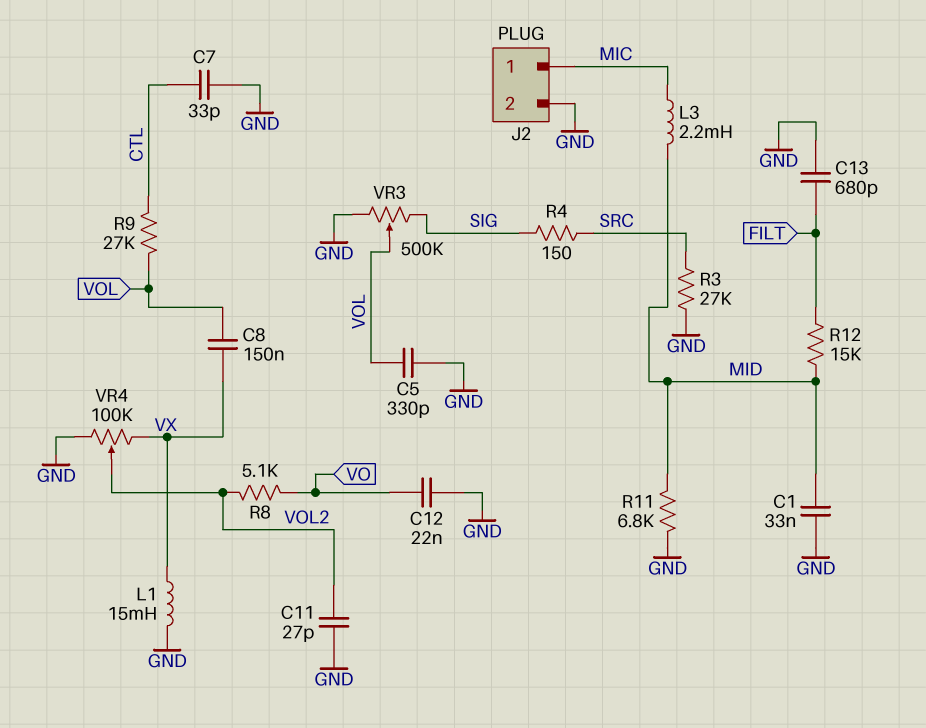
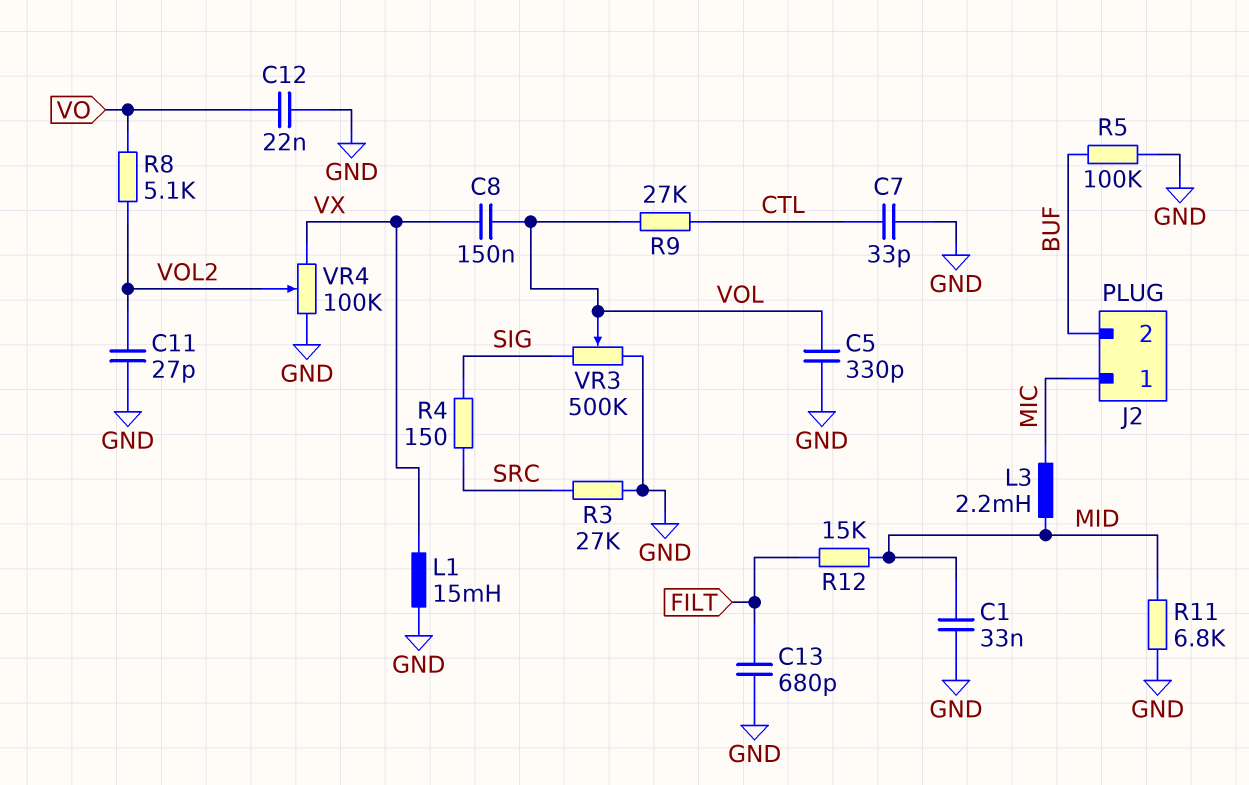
J2 pin 2: GND -> BUF
R5: none -> 100k (BUF, GND)

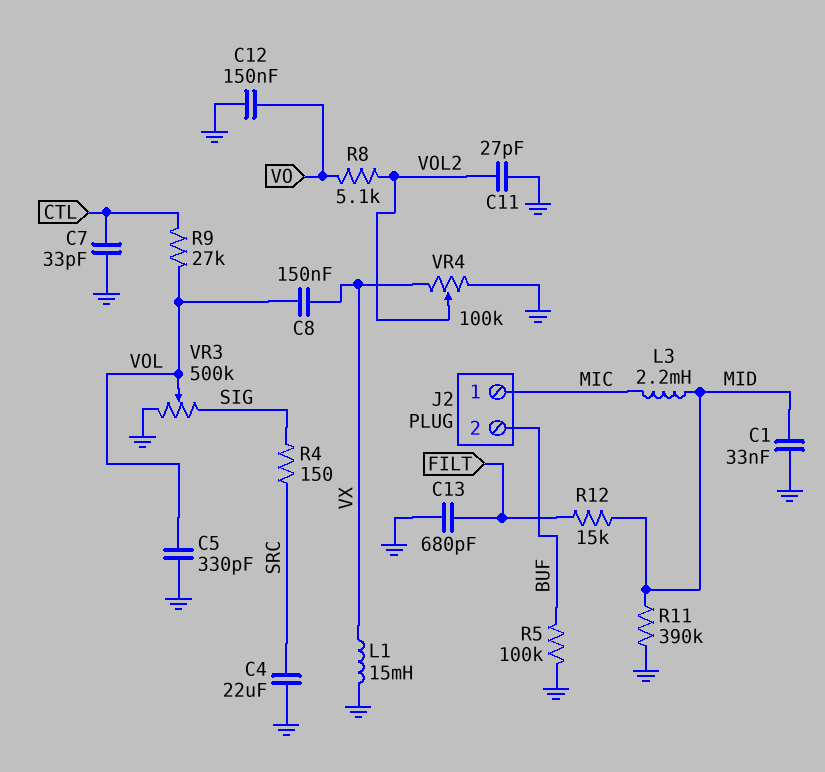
C4: none -> 22uF (GND, SRC)
C12: 22nF (GND, VO) -> 150nF (GND, VO)
R3: 27k (GND, SRC) -> none
R11: 6.8k (GND, MID) -> 390k (GND, MID)

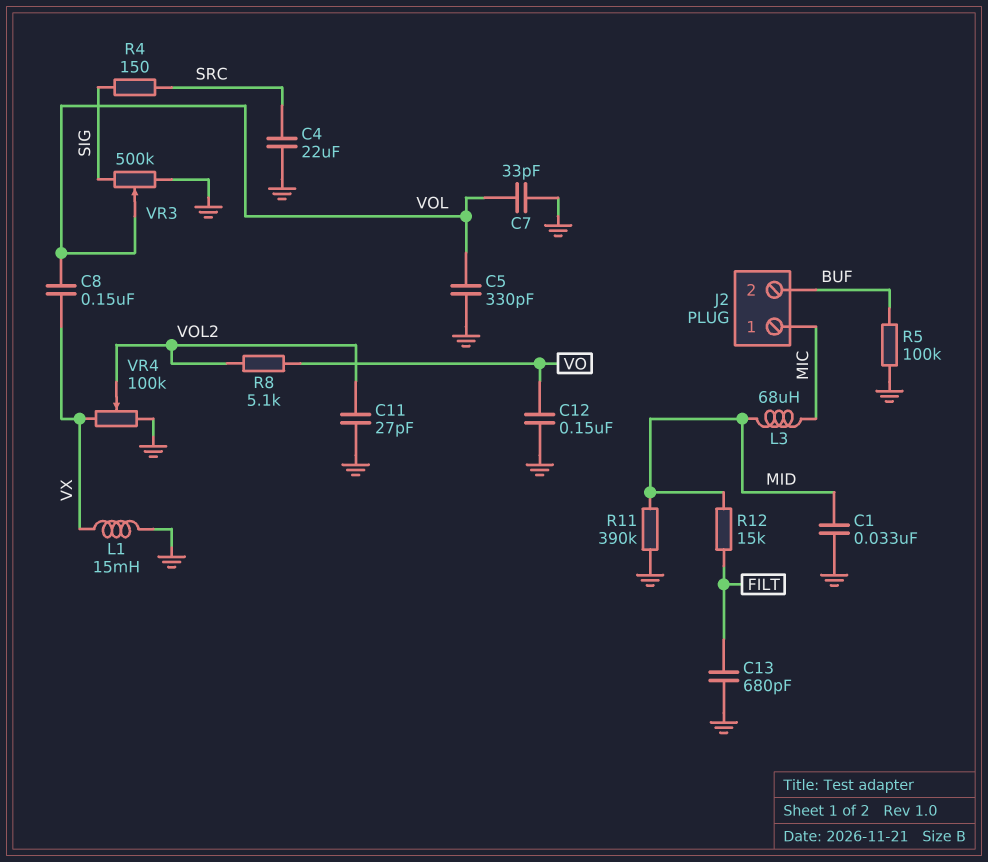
C7: 33pF (CTL, GND) -> 33pF (GND, VOL)
L3: 2.2mH (MIC, MID) -> 68uH (MIC, MID)
R9: 27k (CTL, VOL) -> none

